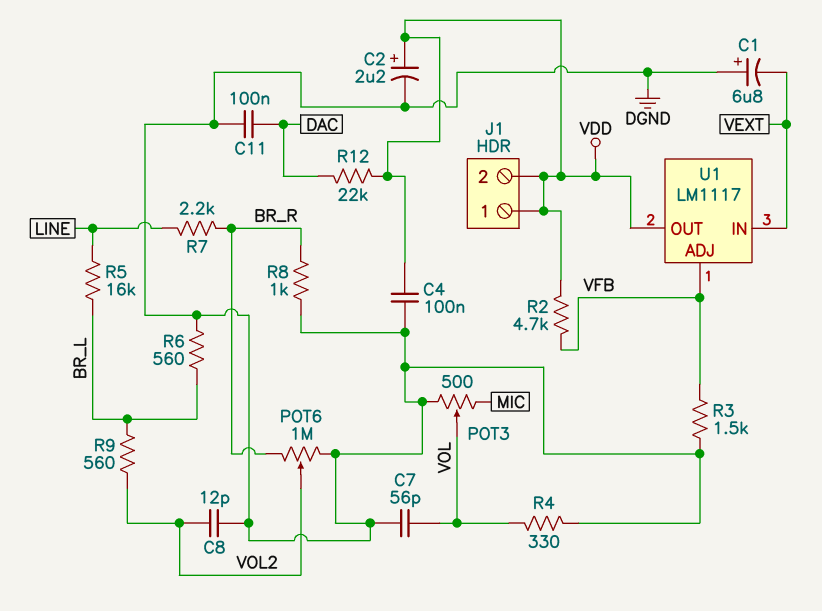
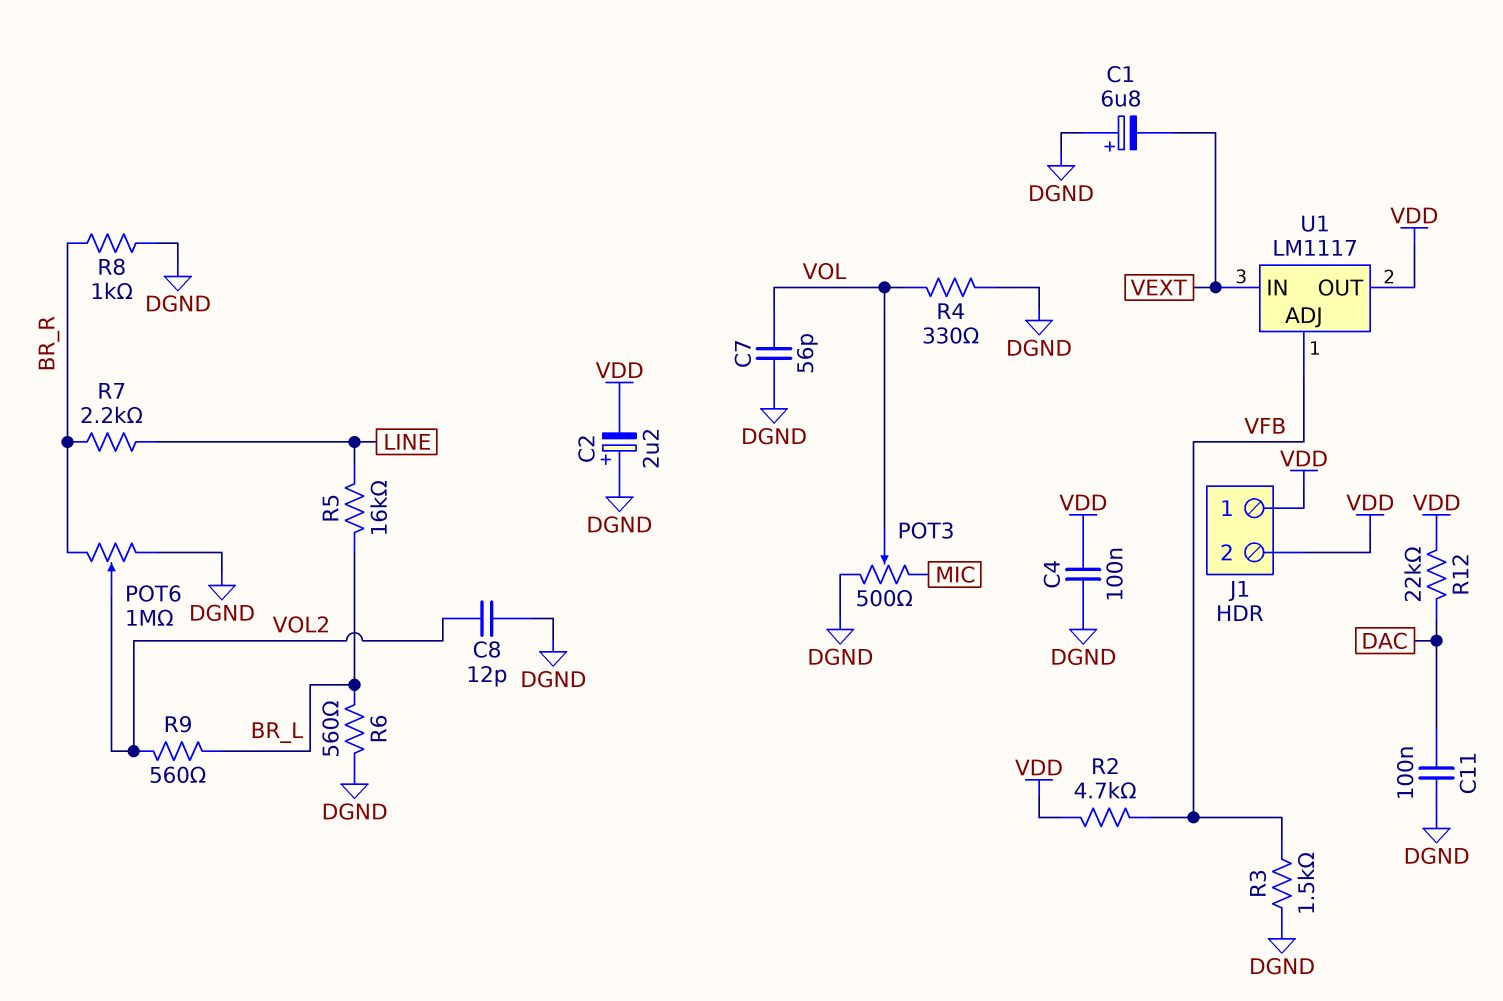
C2: 2.2uF (plus VDD, minus DGND) -> 2.2uF (plus DGND, minus VDD)

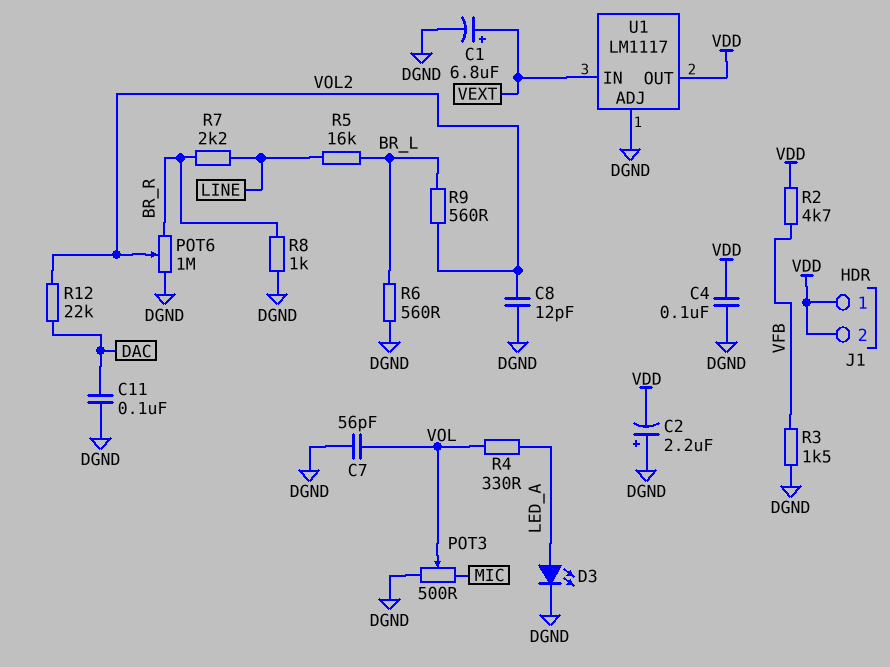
C1: 6.8uF (plus DGND, minus VEXT) -> 6.8uF (plus VEXT, minus DGND)
D3: none -> LED (A LED_A, K DGND)
R4: 330 (DGND, VOL) -> 330 (LED_A, VOL)
R12: 22k (DAC, VDD) -> 22k (DAC, VOL2)
U1 pin ADJ: VFB -> DGND

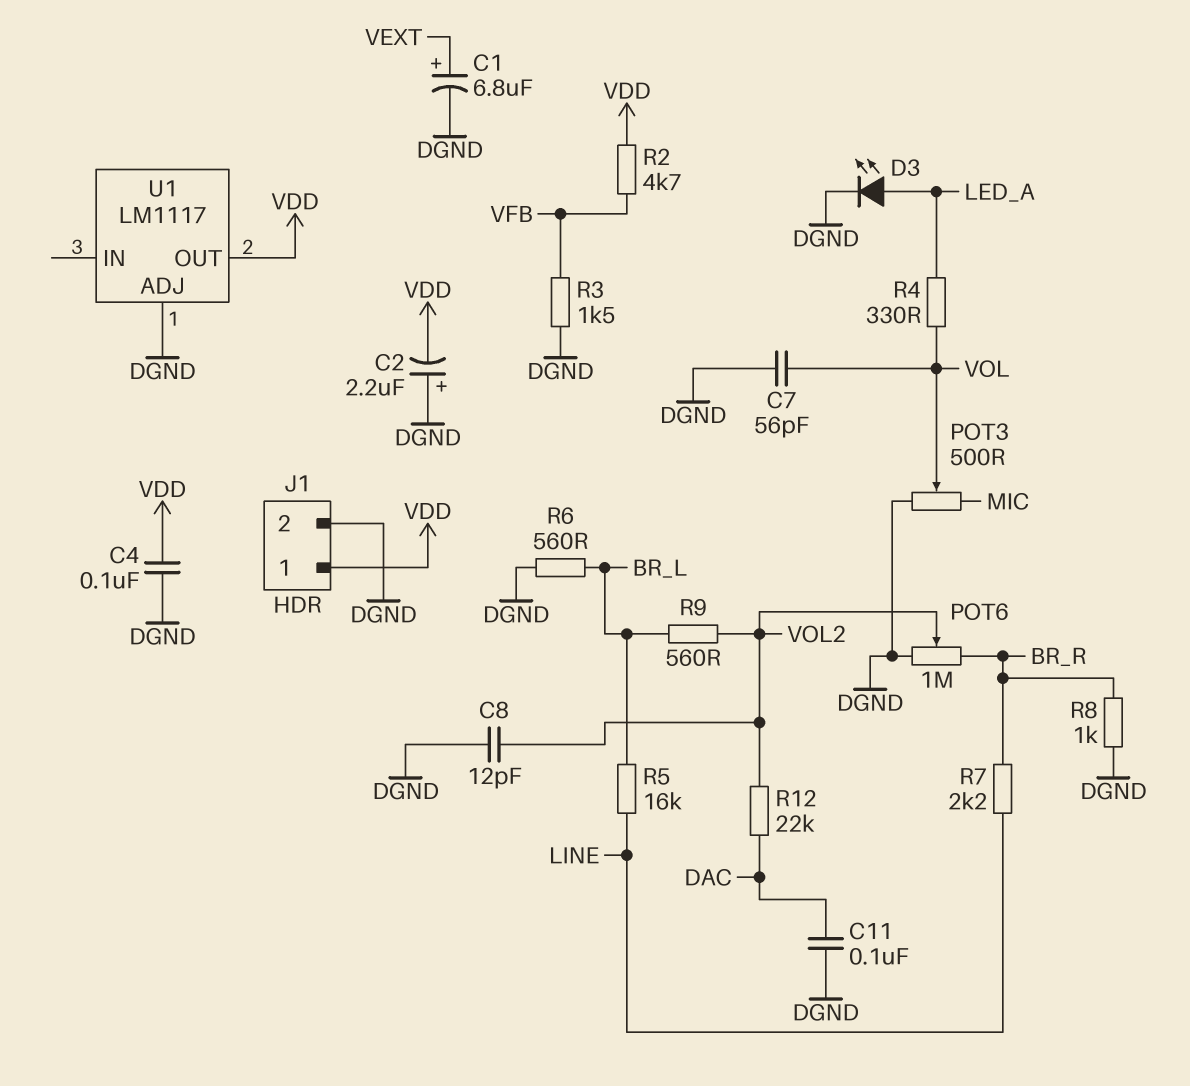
J1 pin 2: VDD -> DGND
U1 pin IN: VEXT -> none

